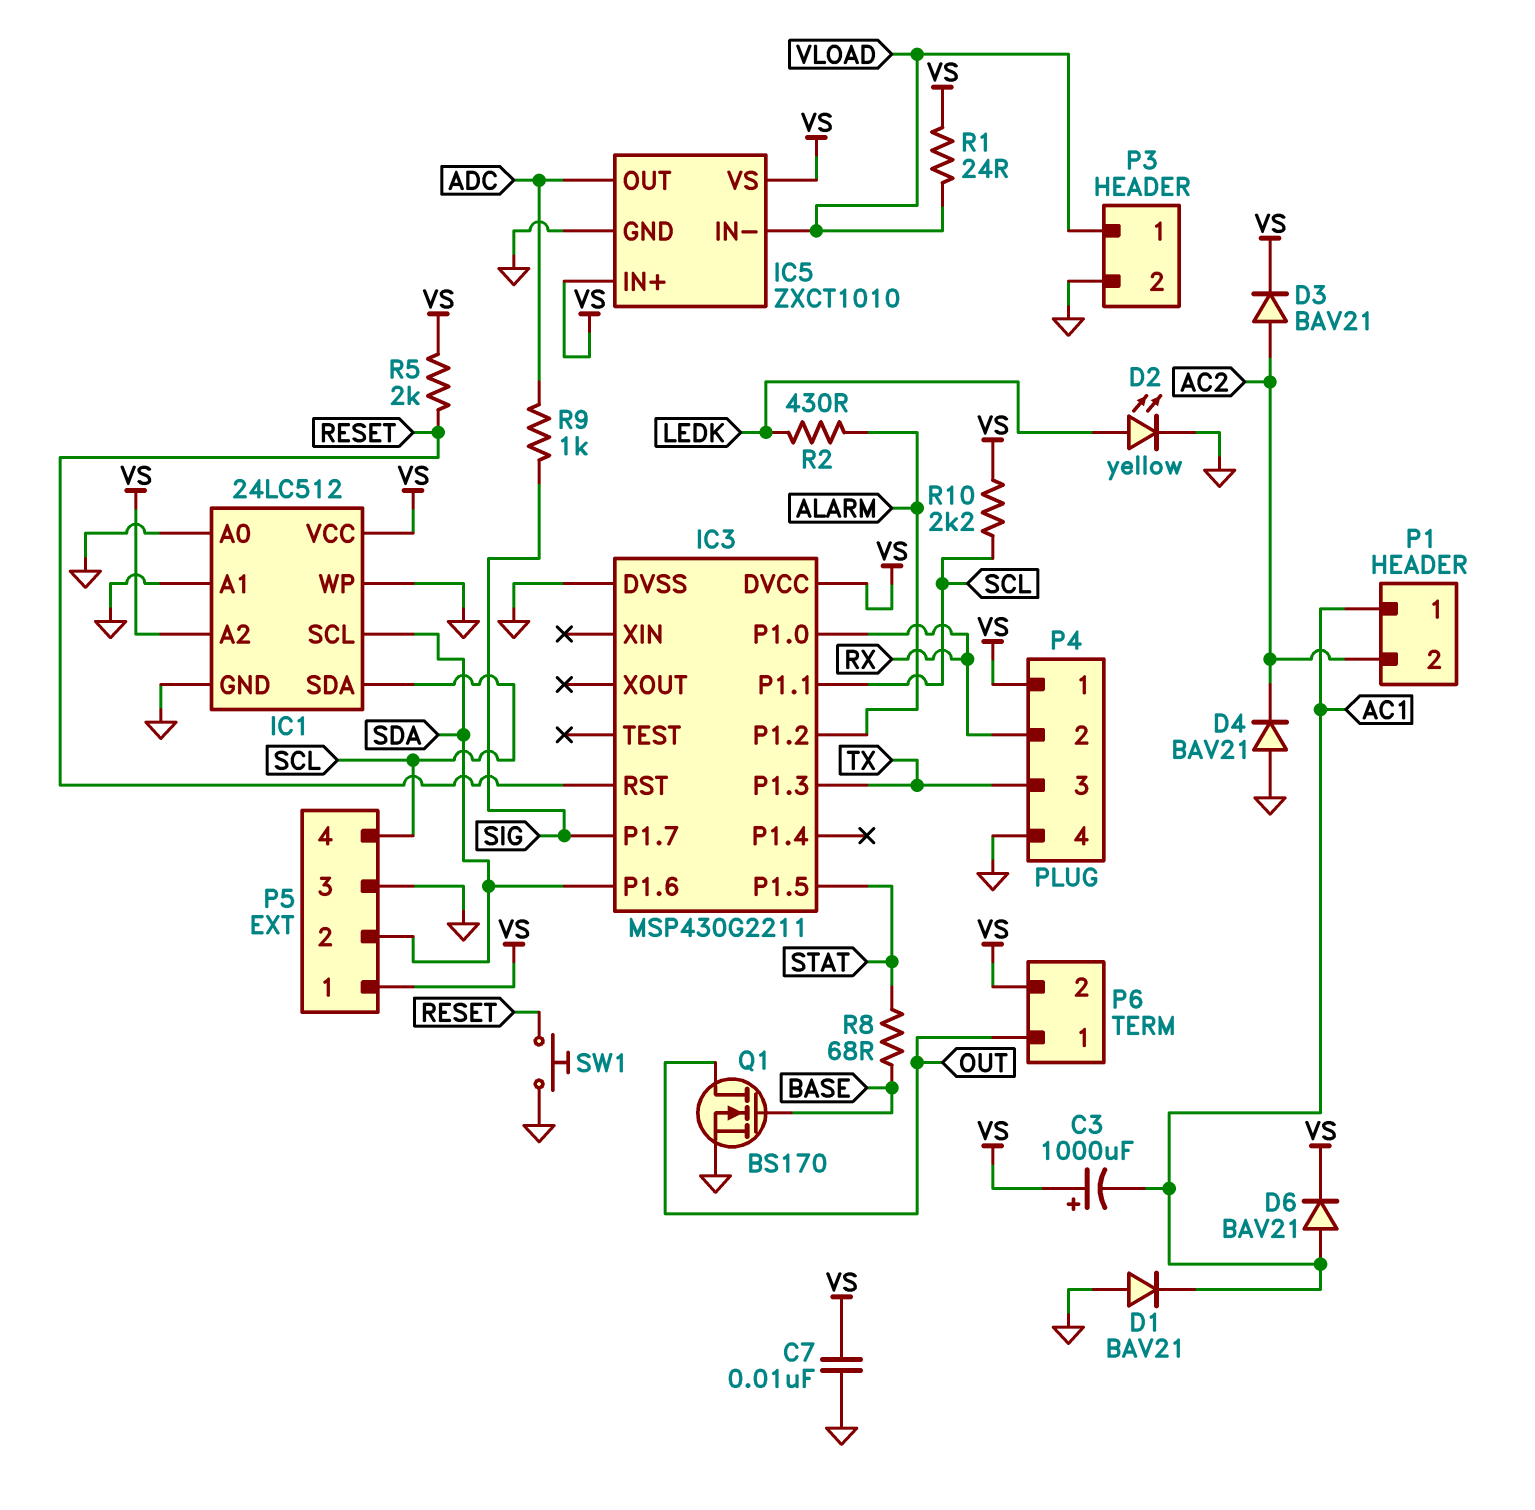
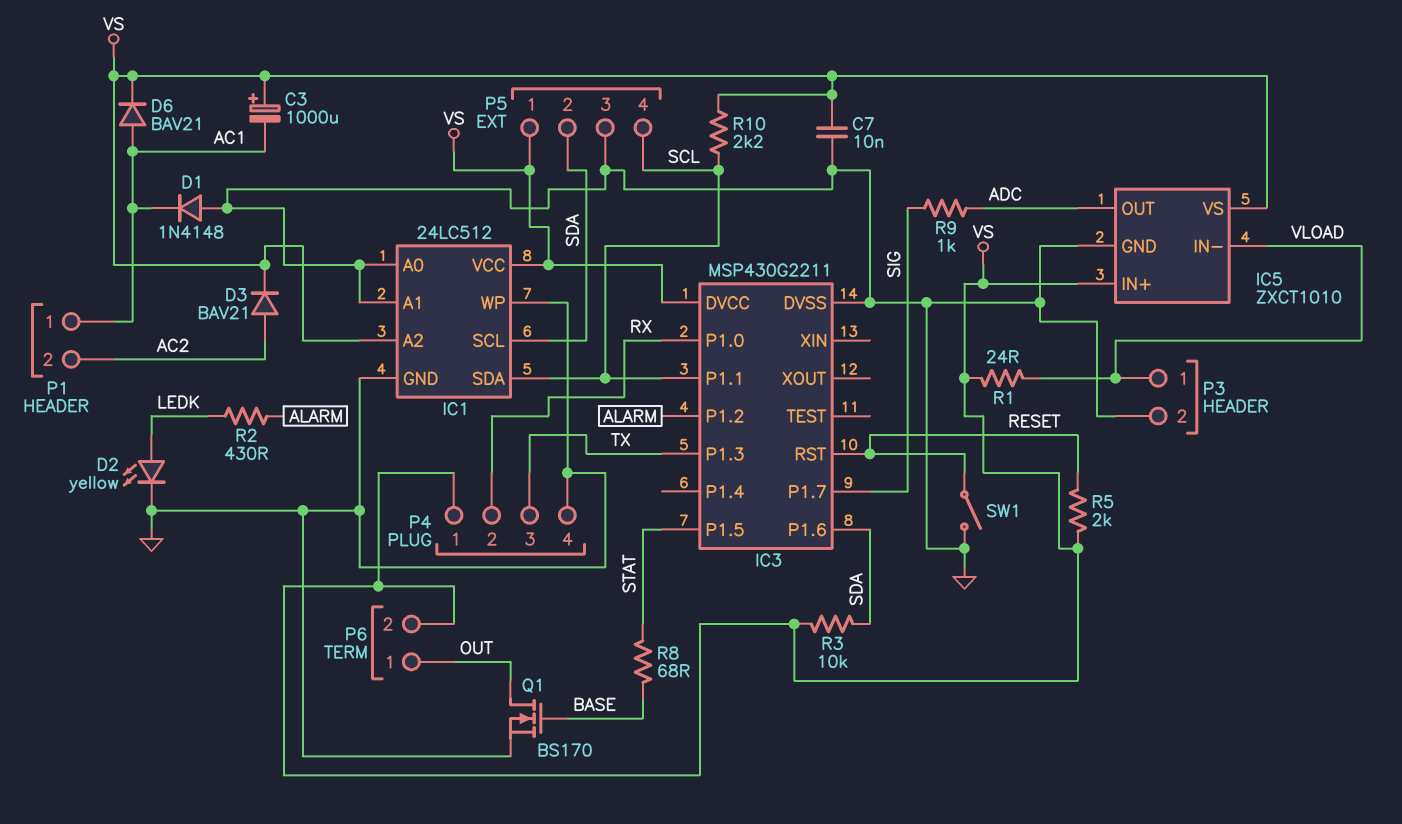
D1: diode BAV21 (A GND, K AC1) -> diode 1N4148 (A GND, K AC1)
D4: diode BAV21 (A GND, K AC2) -> none
R3: none -> 10k (SDA, VS)
SW1: button (GND, RESET) -> switch (GND, RESET)

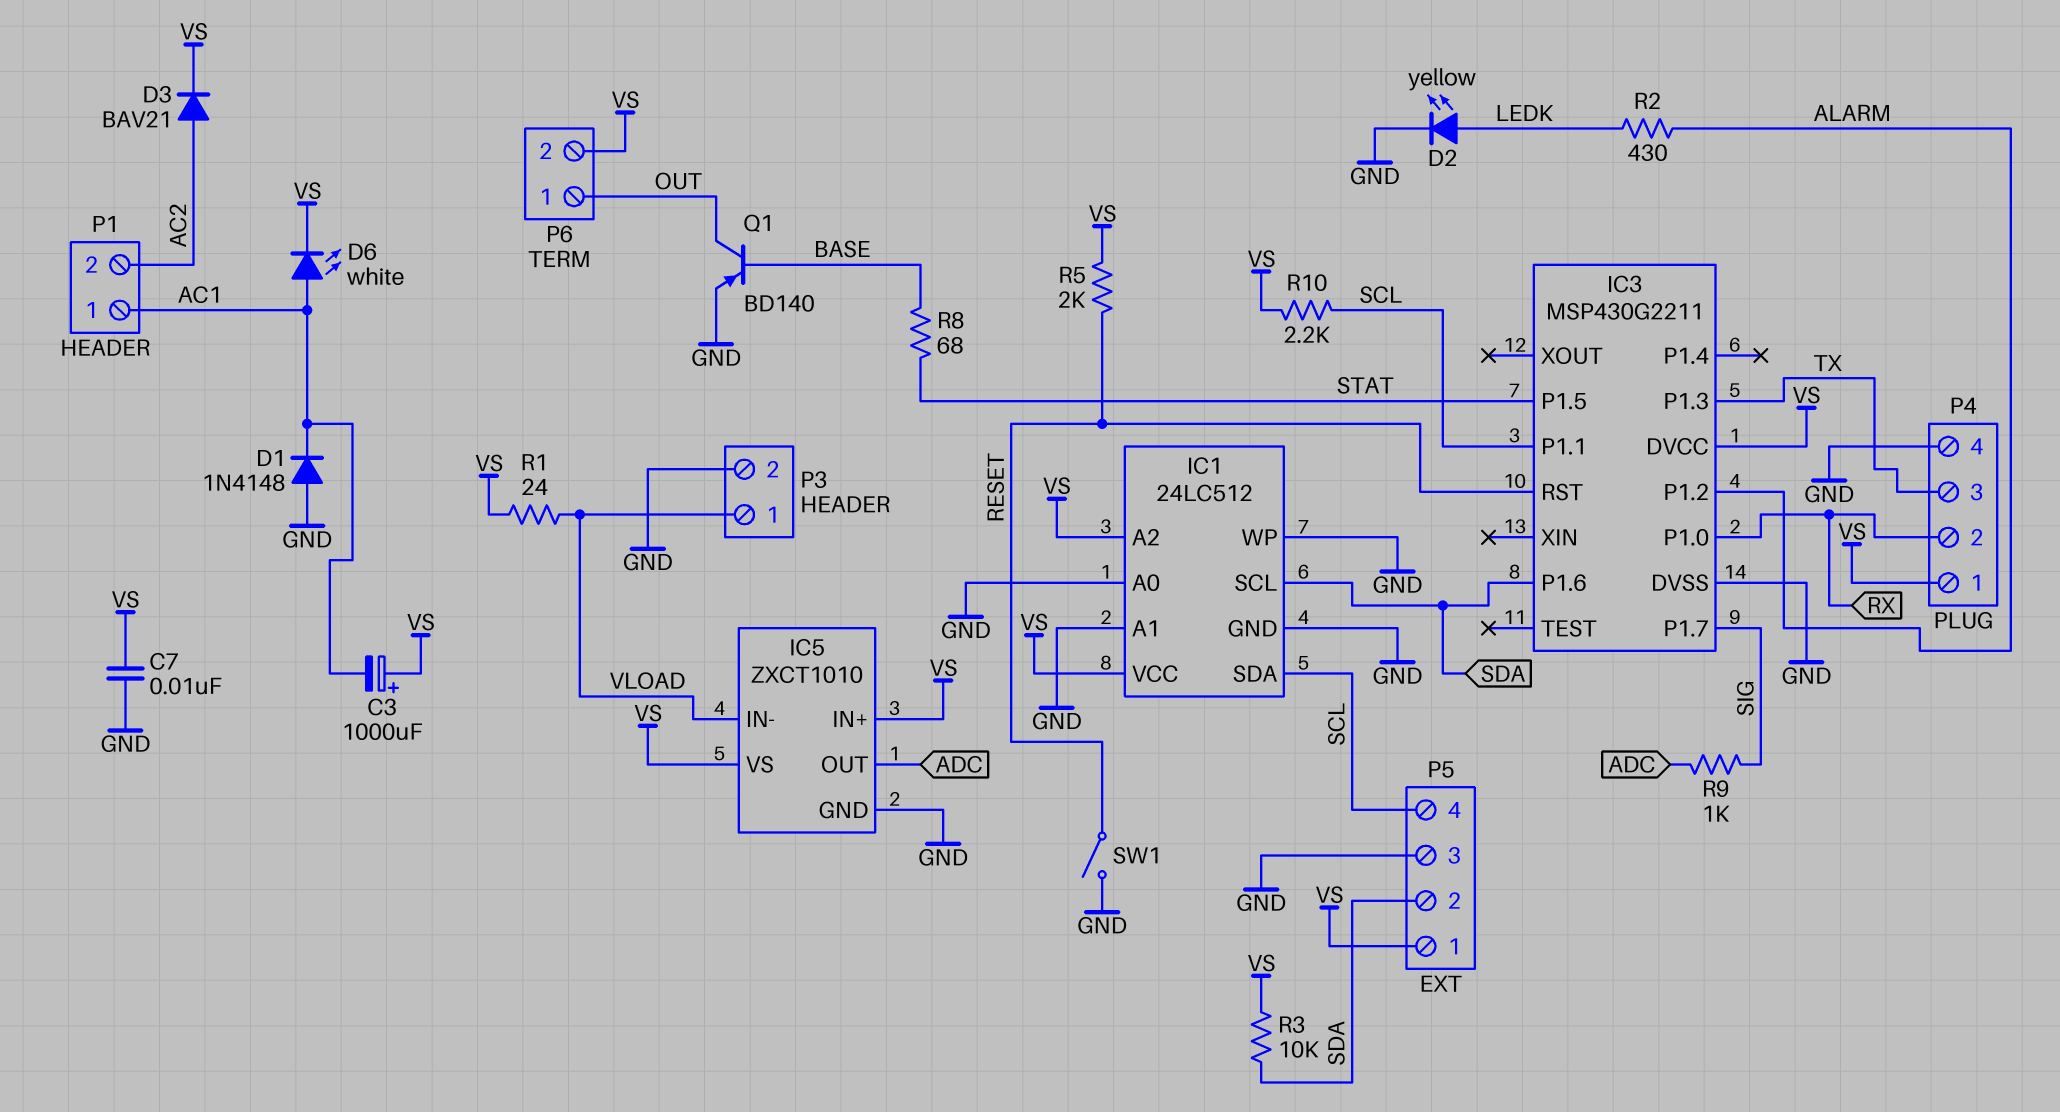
D6: diode BAV21 (A AC1, K VS) -> LED white (A AC1, K VS)
Q1: NMOS BS170 (G BASE, D OUT, S GND) -> PNP BD140 (B BASE, C OUT, E GND)

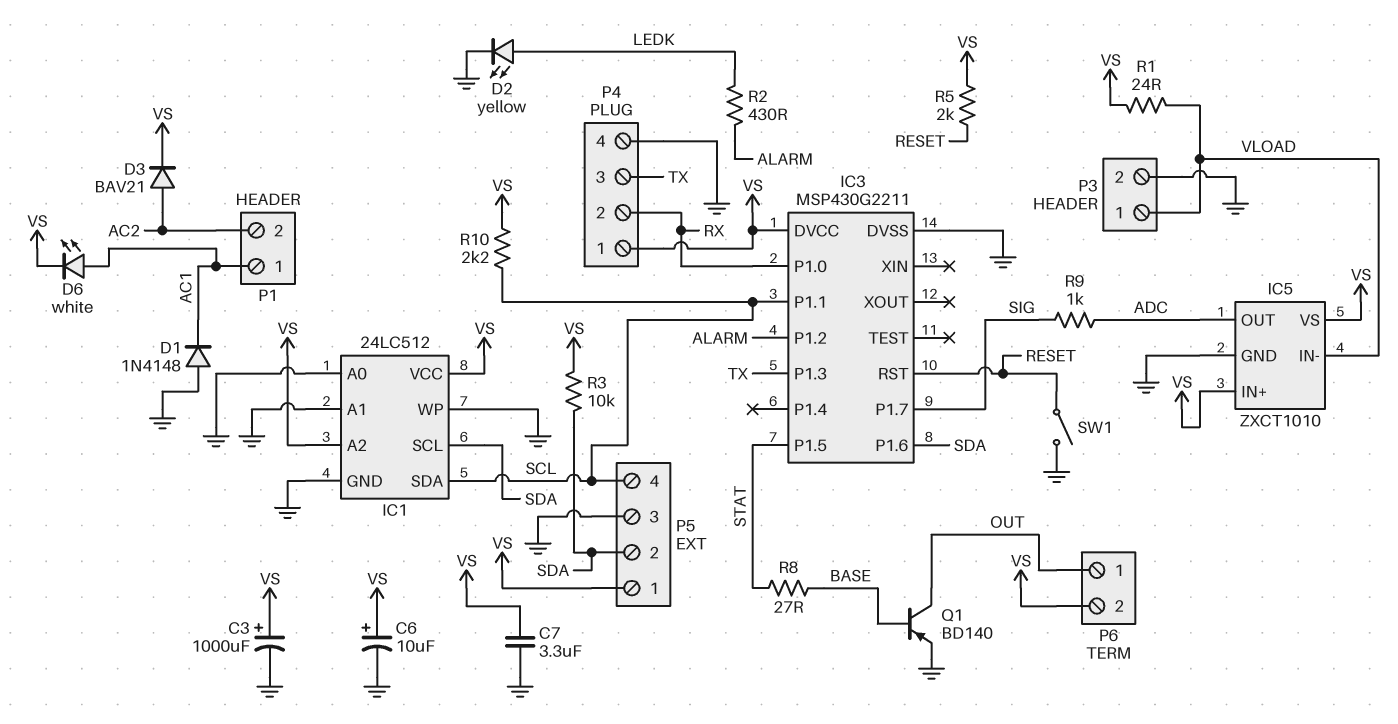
C3: 1000uF (plus VS, minus AC1) -> 1000uF (plus VS, minus GND)
C6: none -> 10uF (plus VS, minus GND)
C7: 10nF (GND, VS) -> 3.3uF (GND, VS)
R8: 68 (BASE, STAT) -> 27 (BASE, STAT)

